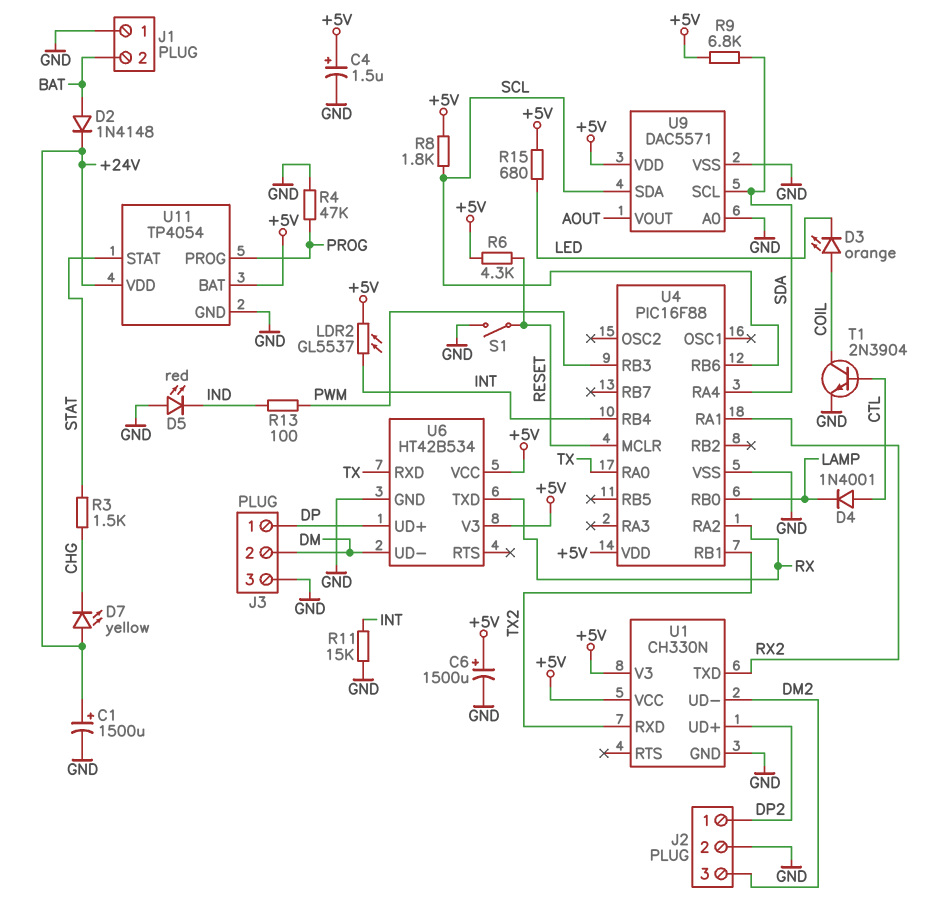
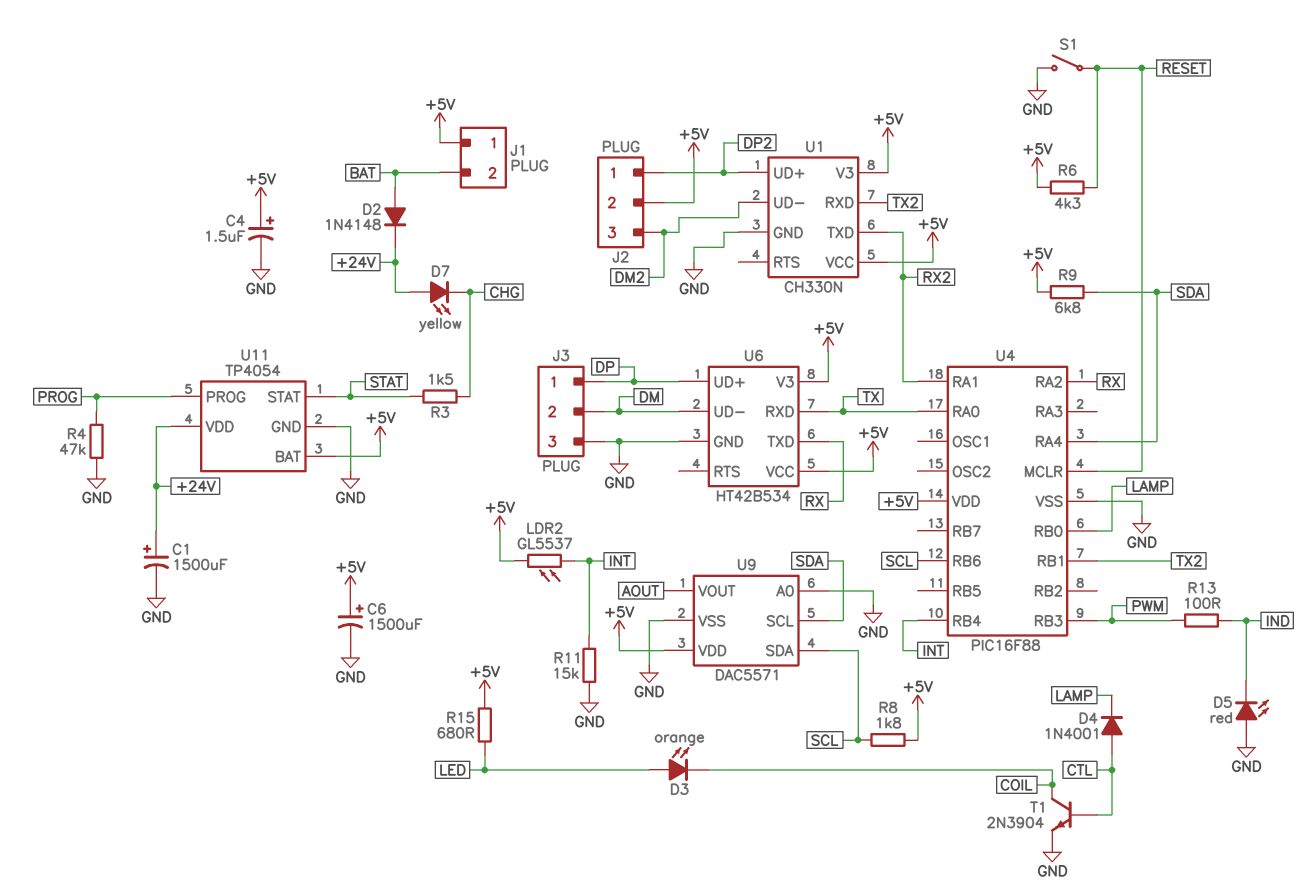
D3: LED orange (A COIL, K LED) -> LED orange (A LED, K COIL)
J1 pin 1: GND -> +5V
J2 pin 2: GND -> +5V

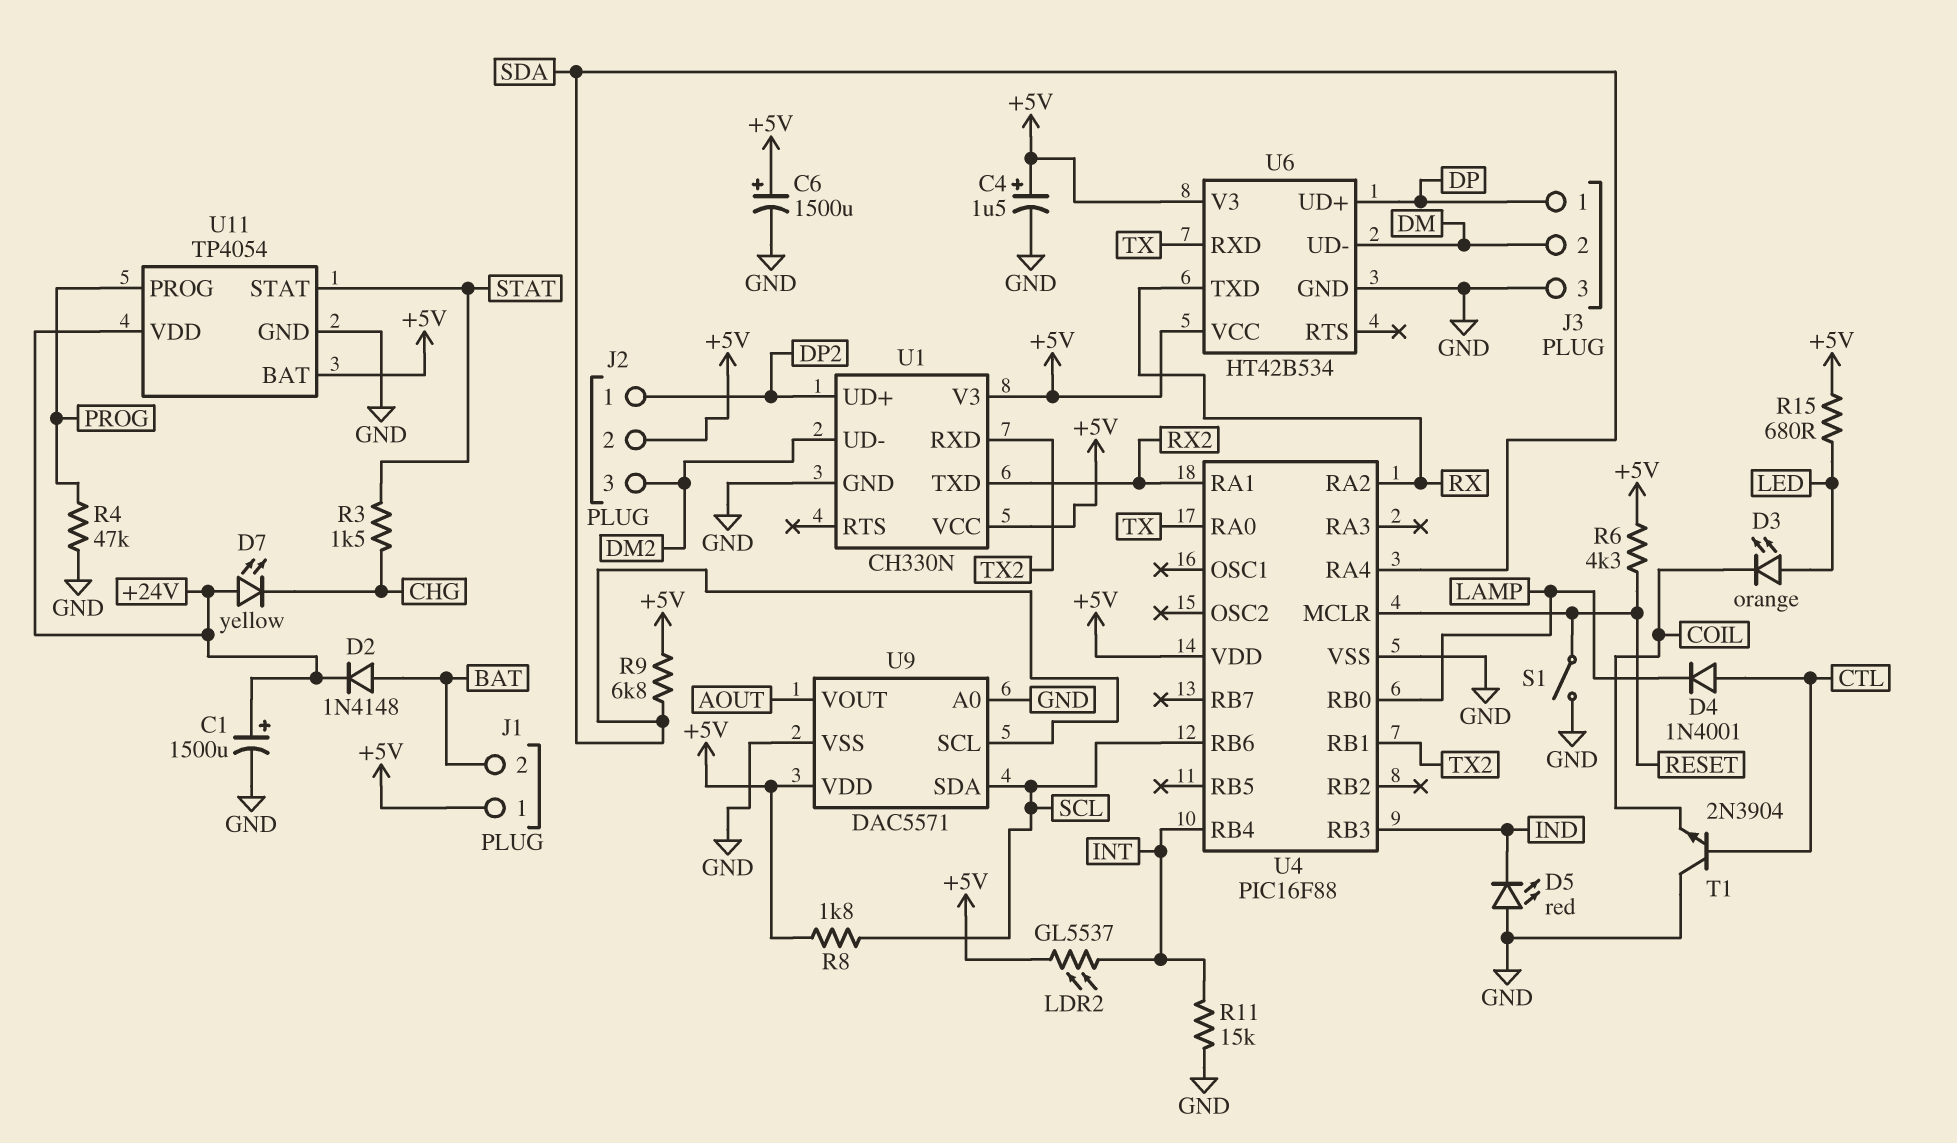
R13: 100 (IND, PWM) -> none
T1: NPN 2N3904 (B CTL, C COIL, E GND) -> NPN 2N3904 (B CTL, C GND, E COIL)
U4 pin RB3: PWM -> IND

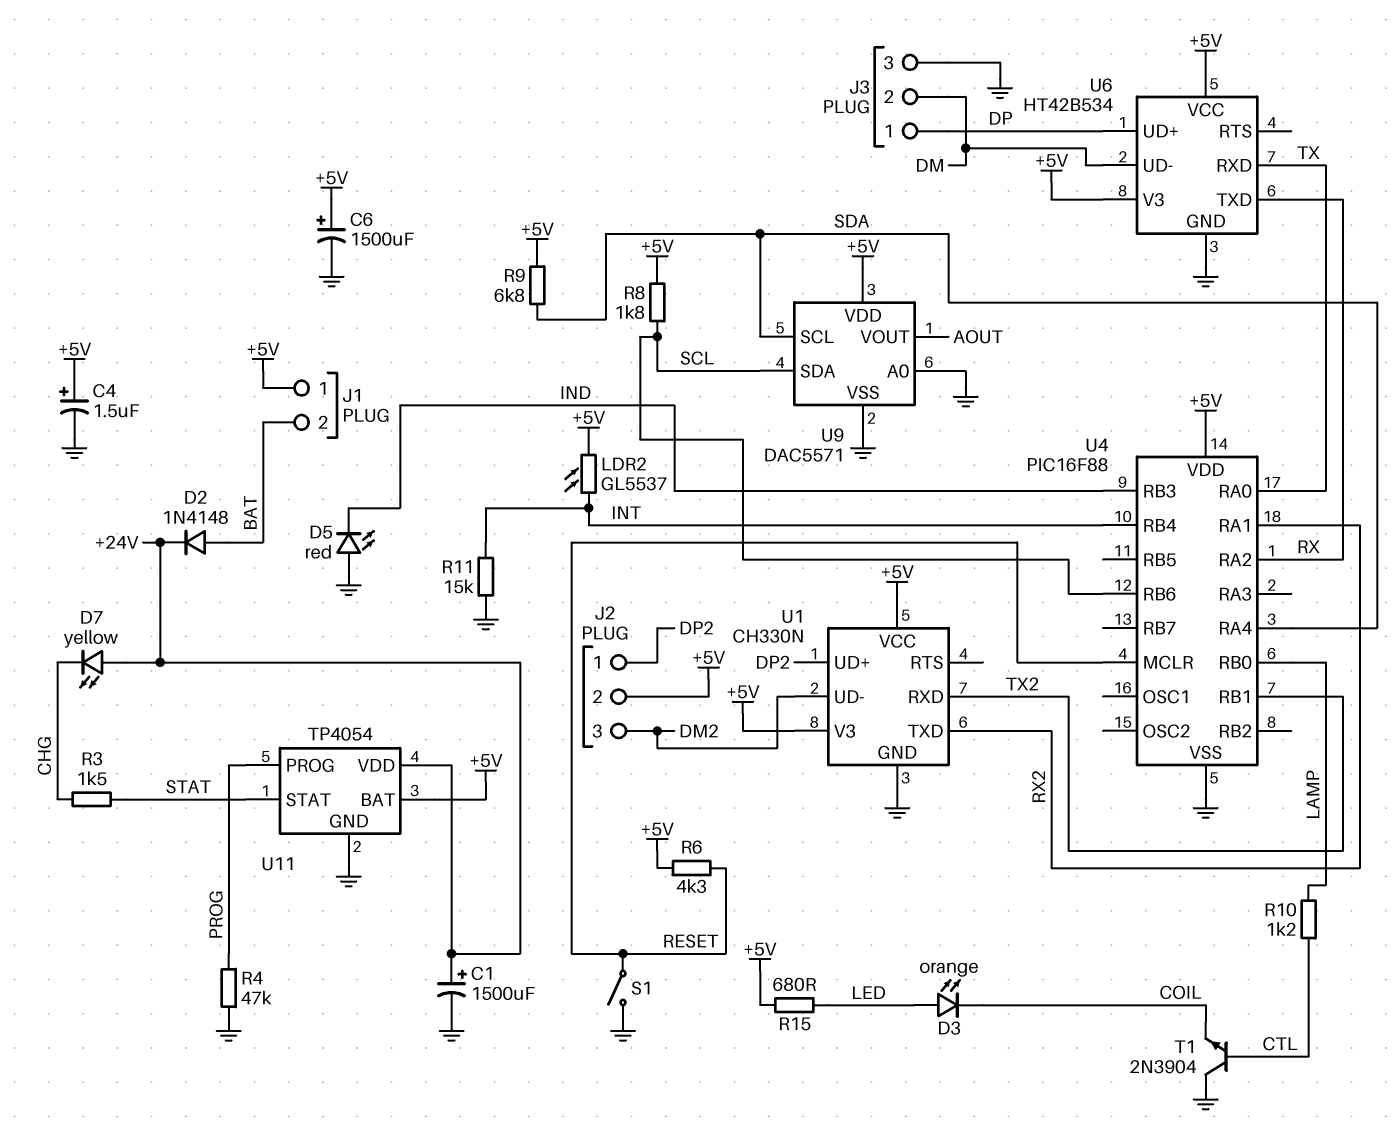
D4: diode 1N4001 (A CTL, K LAMP) -> none
R10: none -> 1.2k (CTL, LAMP)

